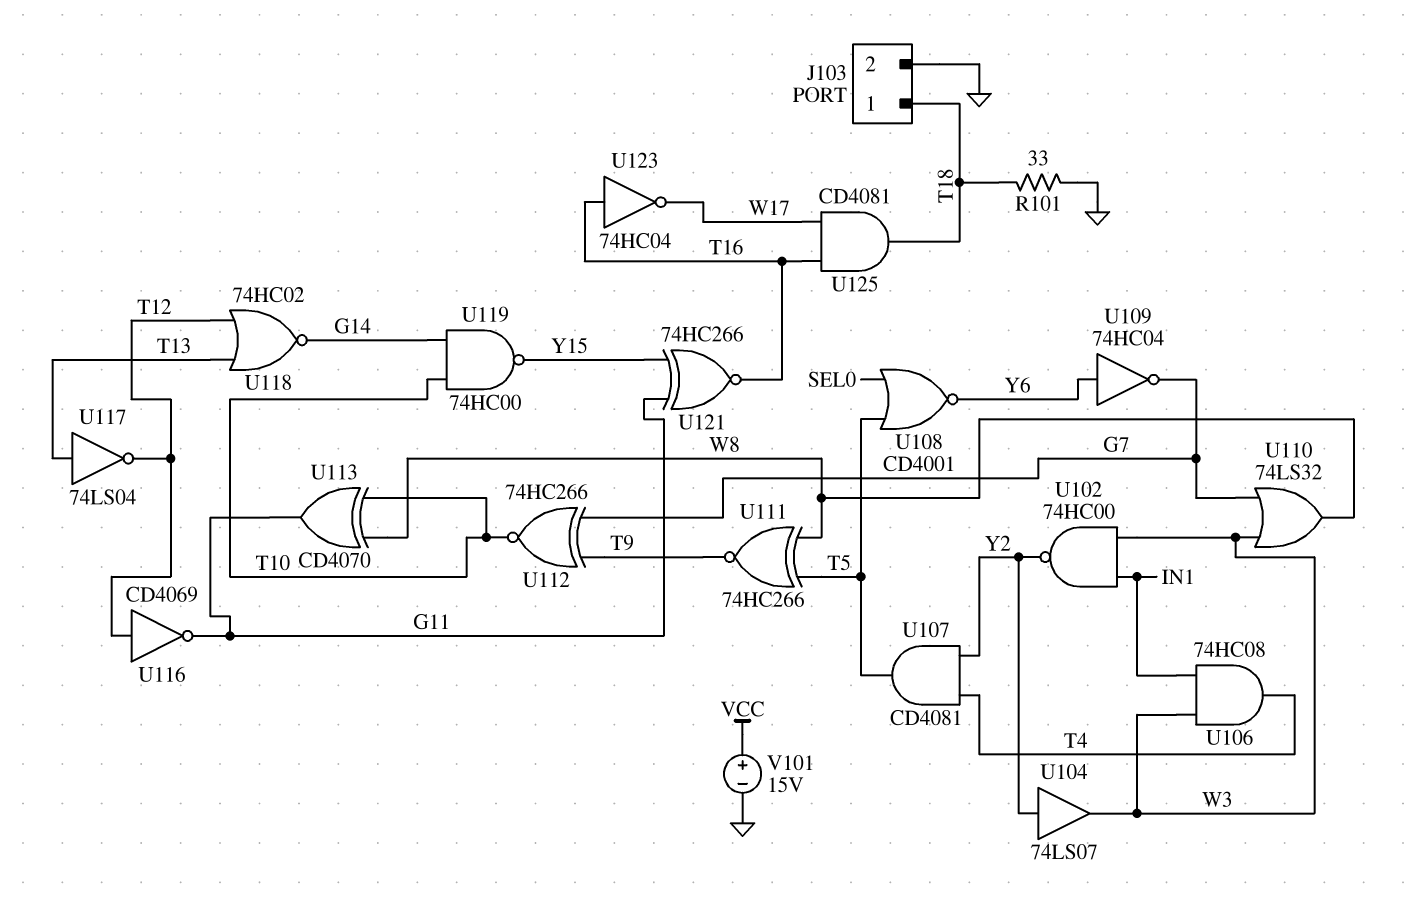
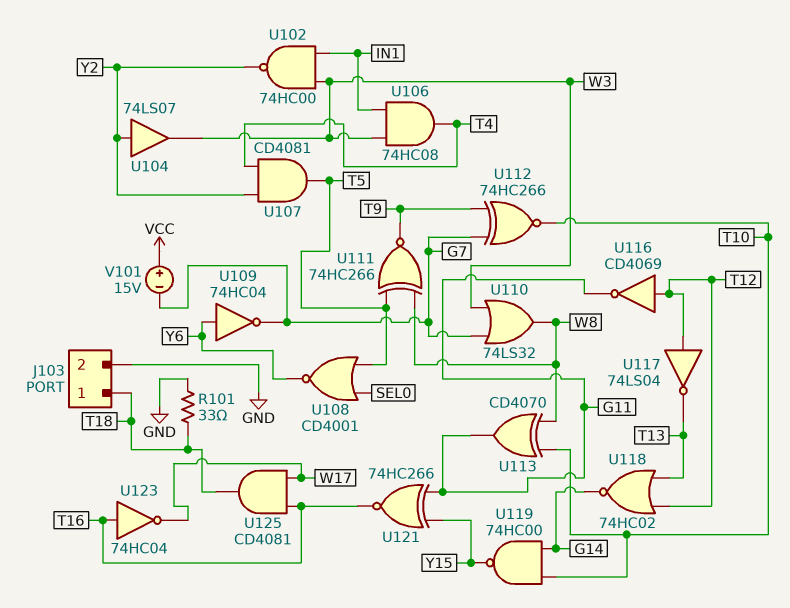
U117: NOT 74LS04 (in T13, out T12) -> NOT 74LS04 (in T12, out T13)
V101: 15V (plus VCC, minus GND) -> 15V (plus VCC, minus G7)

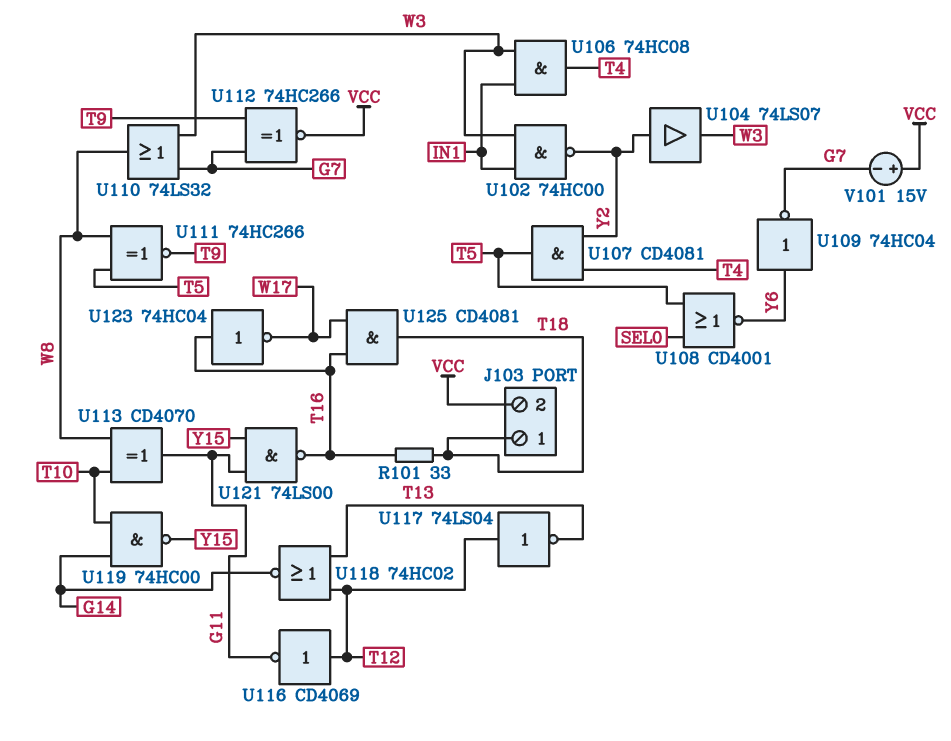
J103 pin 2: GND -> VCC
R101: 33 (GND, T18) -> 33 (T16, T18)
U112: XNOR 74HC266 (in G7, in T9, out T10) -> XNOR 74HC266 (in G7, in T9, out VCC)
U121: XNOR 74HC266 (in G11, in Y15, out T16) -> NAND 74LS00 (in G11, in Y15, out T16)

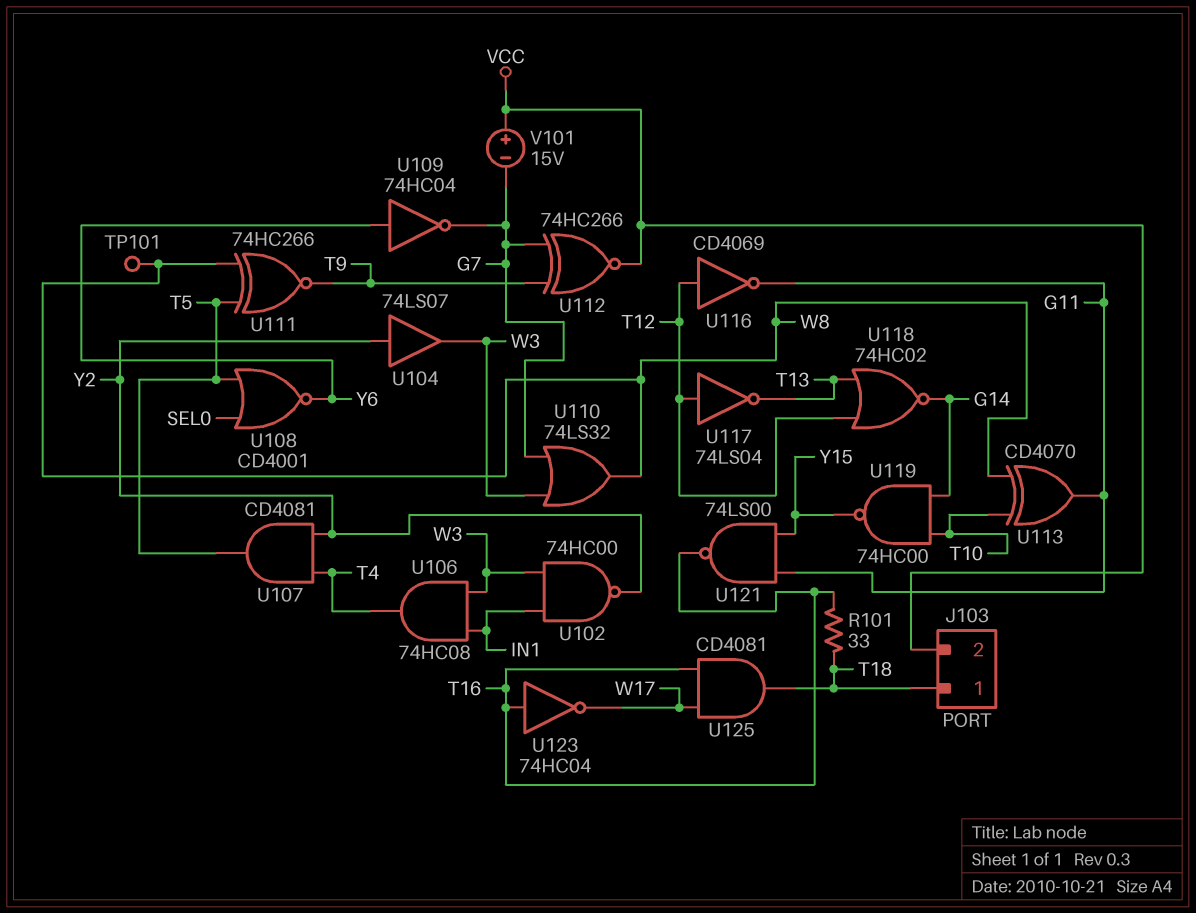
TP101: none -> test point (W8)

